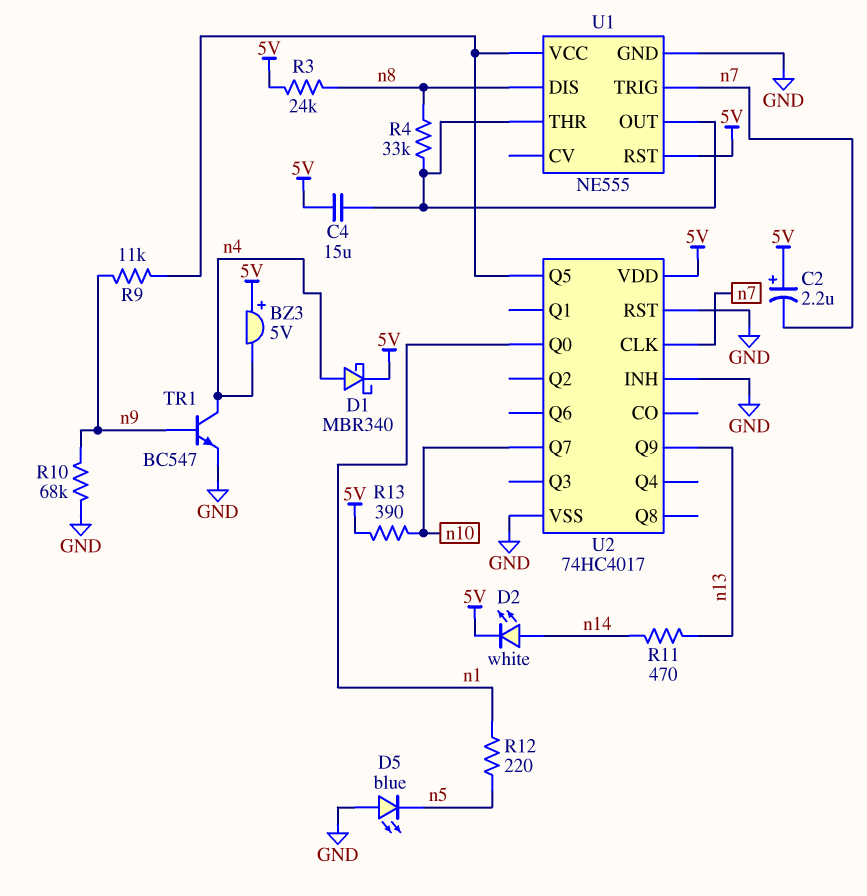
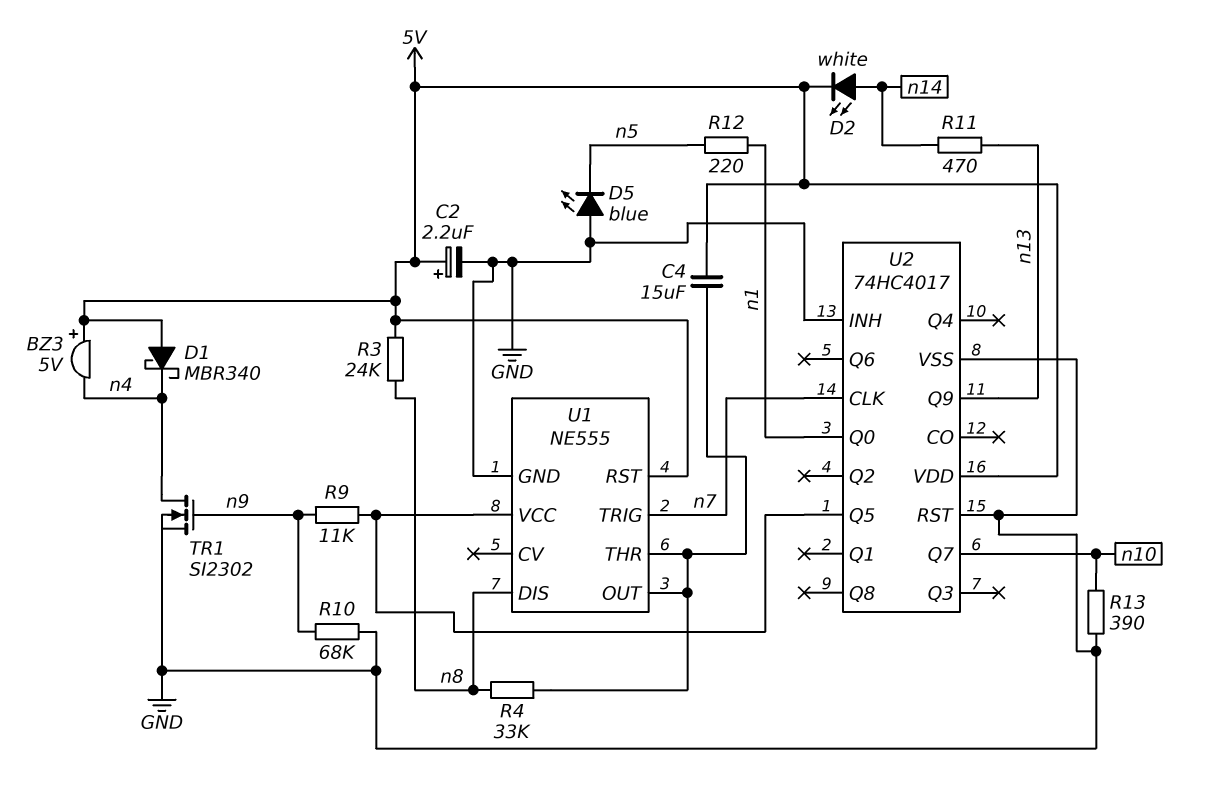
C2: 2.2uF (plus 5V, minus n7) -> 2.2uF (plus 5V, minus GND)
D1: schottky MBR340 (A n4, K 5V) -> schottky MBR340 (A 5V, K n4)
R13: 390 (5V, n10) -> 390 (GND, n10)
TR1: NPN BC547 (B n9, C n4, E GND) -> NMOS SI2302 (G n9, D n4, S GND)

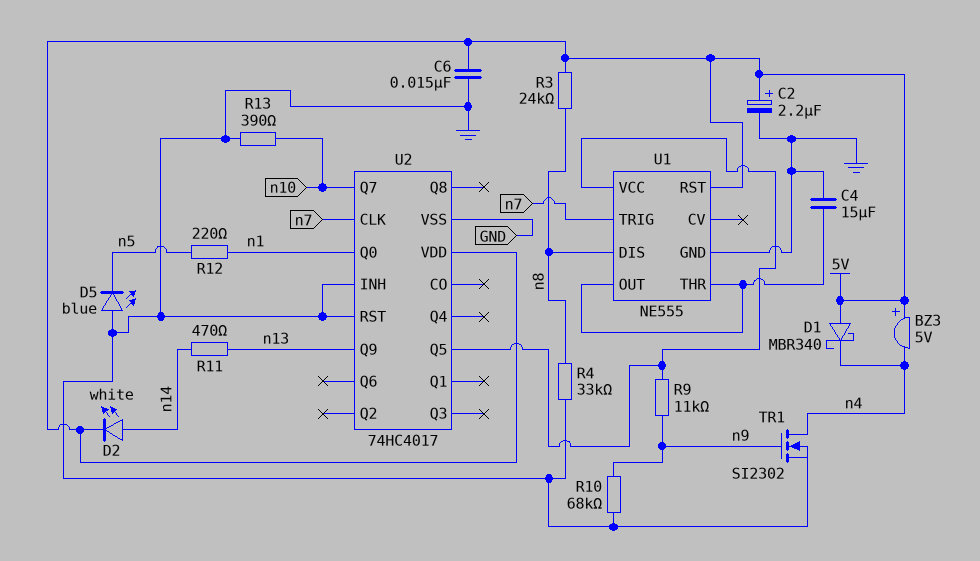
C4: 15uF (5V, U1/OUT) -> 15uF (GND, U1/OUT)
C6: none -> 15nF (5V, GND)
R4: 33k (U1/OUT, n8) -> 33k (GND, n8)

